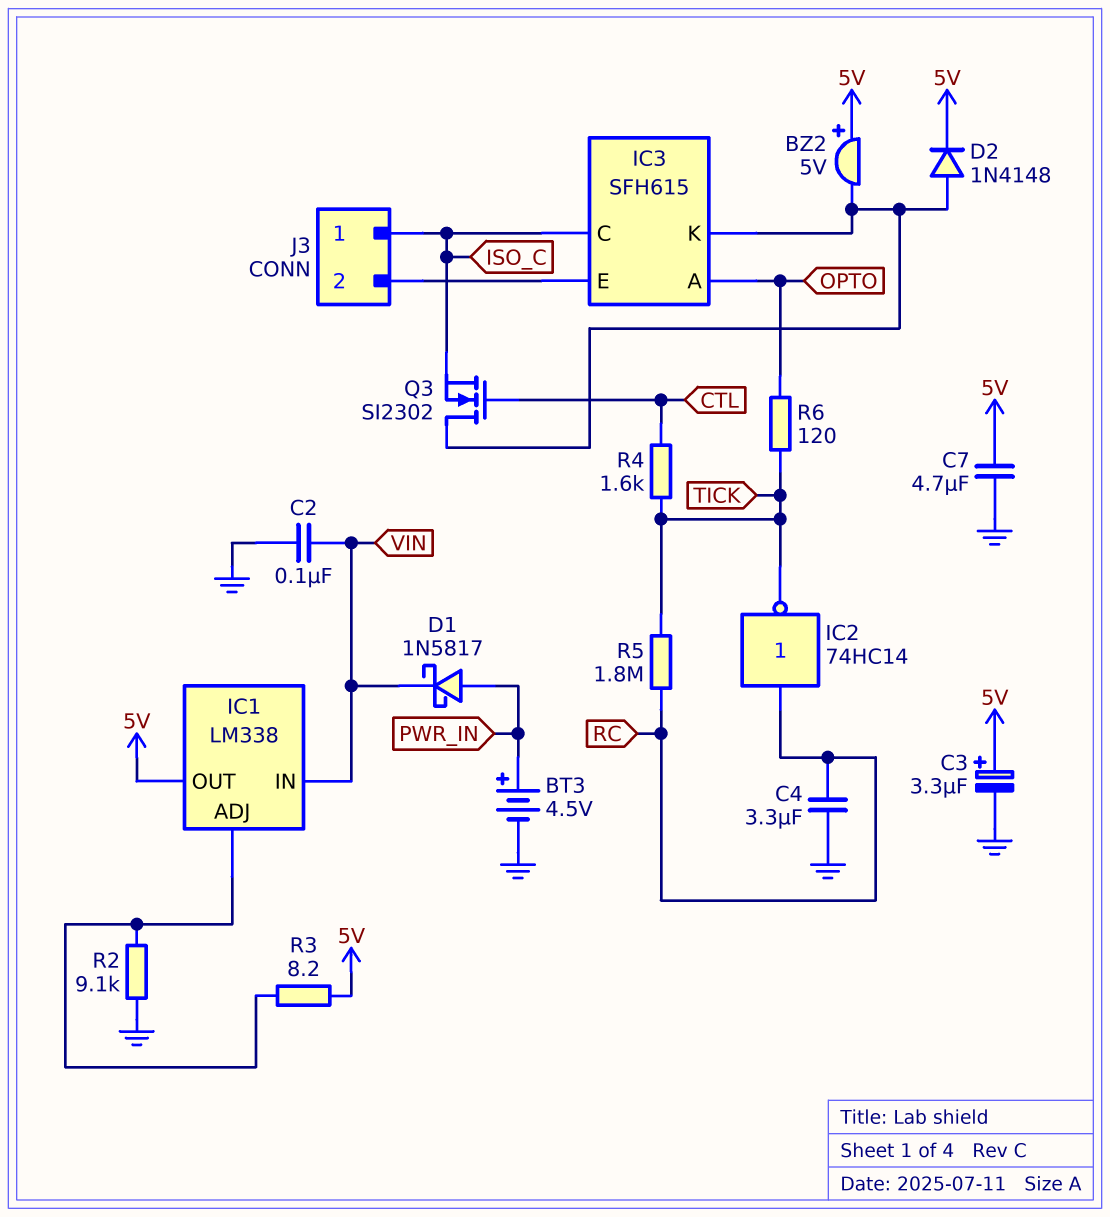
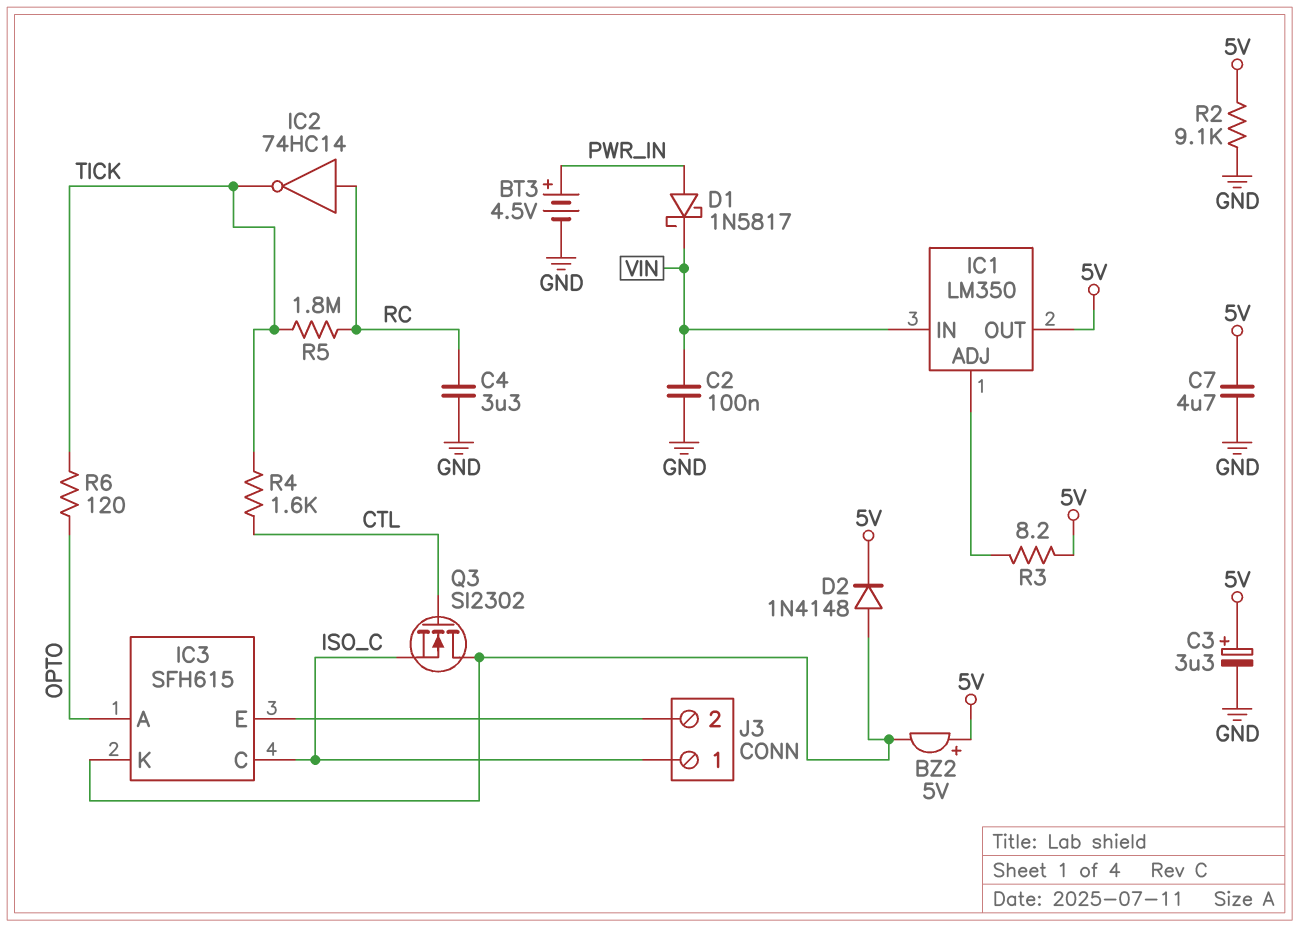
IC1: LM338 -> LM350
R2: 9.1k (GND, IC1/ADJ) -> 9.1k (5V, GND)

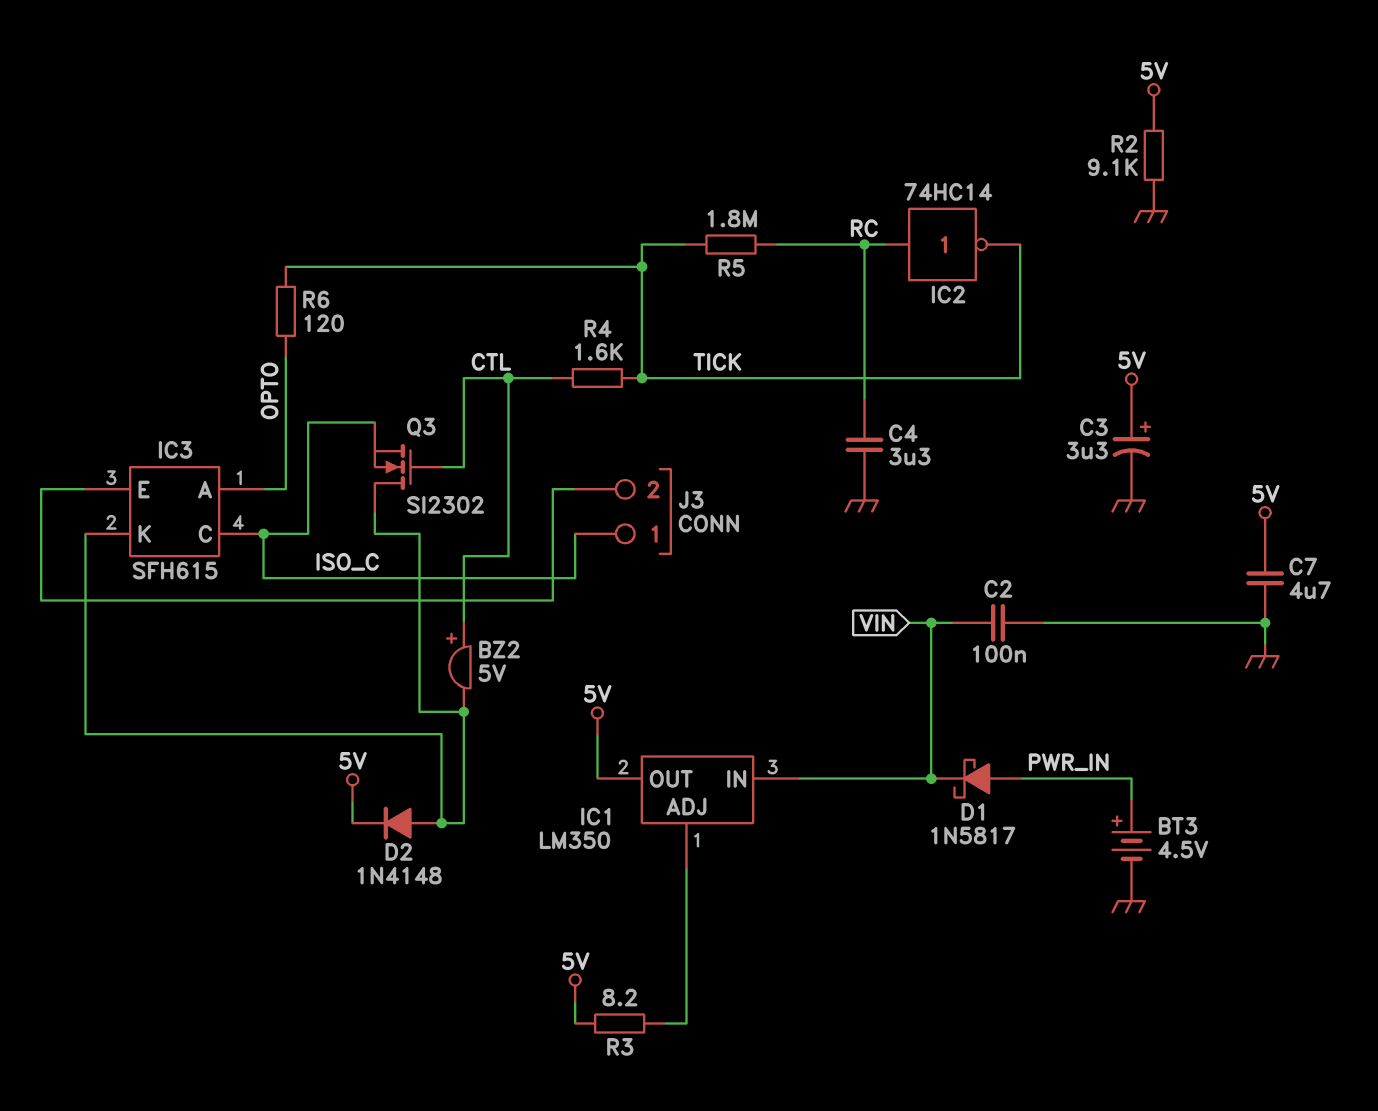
BZ2: buzzer 5V (plus 5V, minus IC3/K) -> buzzer 5V (plus CTL, minus IC3/K)

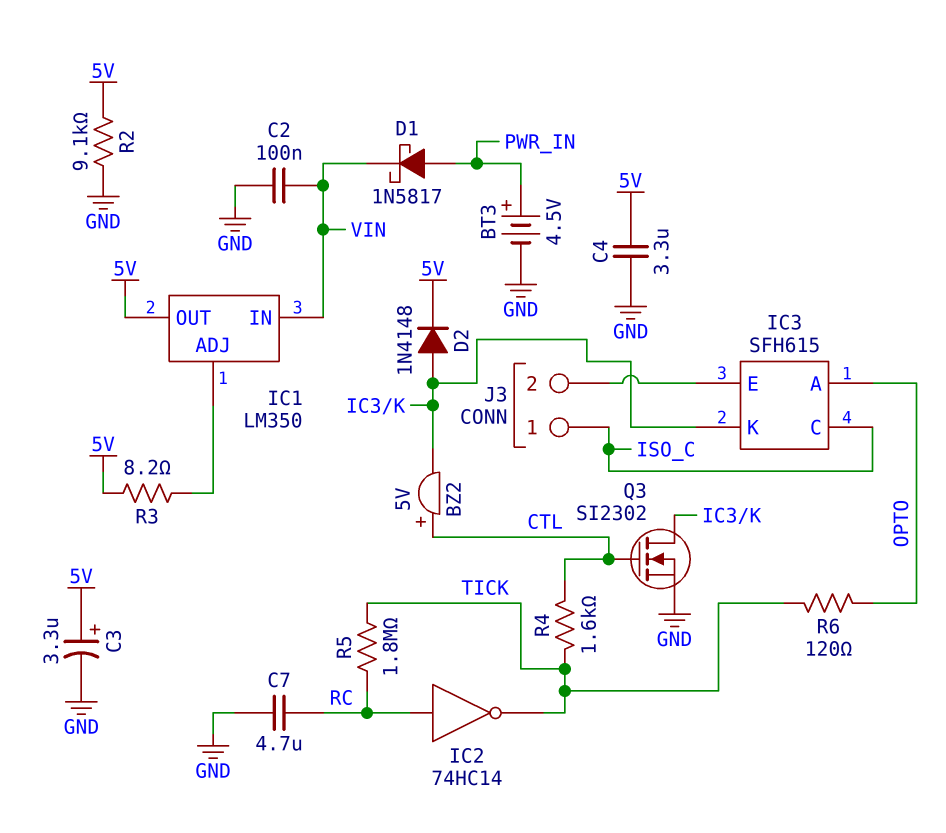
C4: 3.3uF (GND, RC) -> 3.3uF (5V, GND)
C7: 4.7uF (5V, GND) -> 4.7uF (GND, RC)
Q3: NMOS SI2302 (G CTL, D IC3/K, S ISO_C) -> NMOS SI2302 (G CTL, D IC3/K, S GND)

